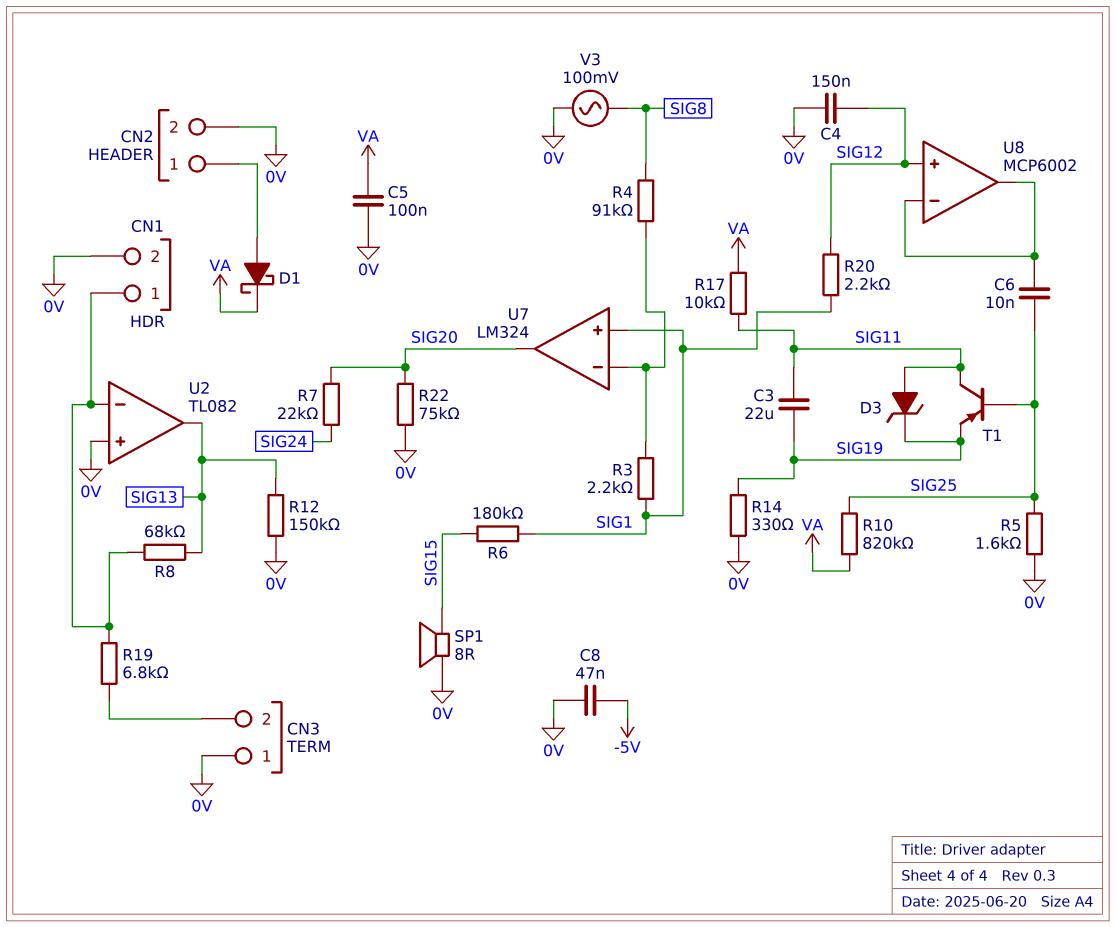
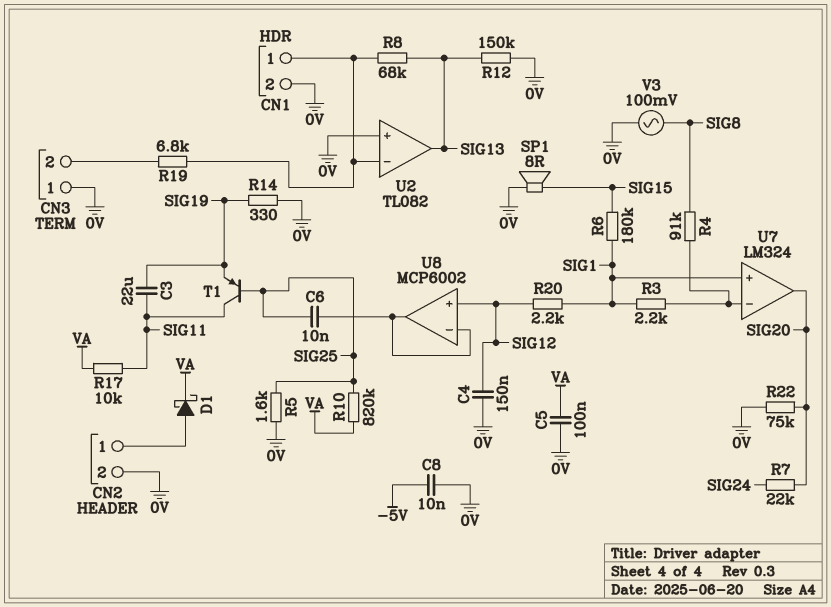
C8: 47nF (-5V, 0V) -> 10nF (-5V, 0V)
D3: zener (A SIG11, K SIG19) -> none

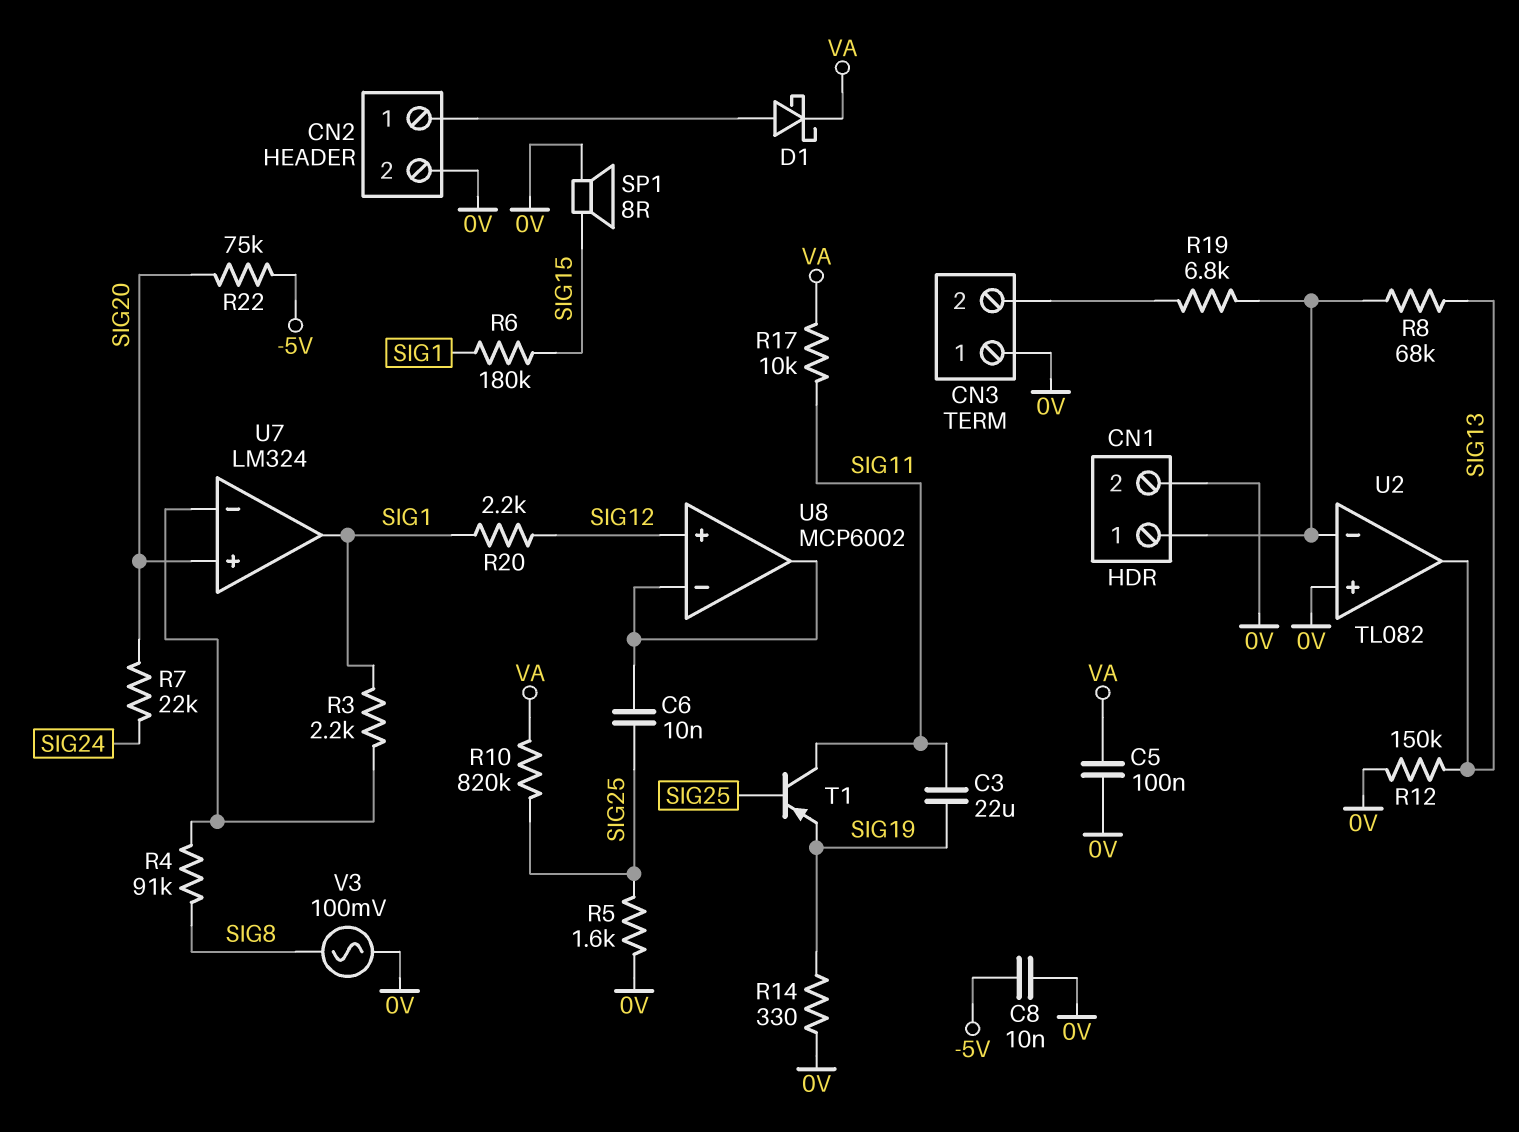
C4: 150nF (0V, SIG12) -> none
R22: 75k (0V, SIG20) -> 75k (-5V, SIG20)
U7 pin in+: SIG1 -> SIG20
U7 pin out: SIG20 -> SIG1

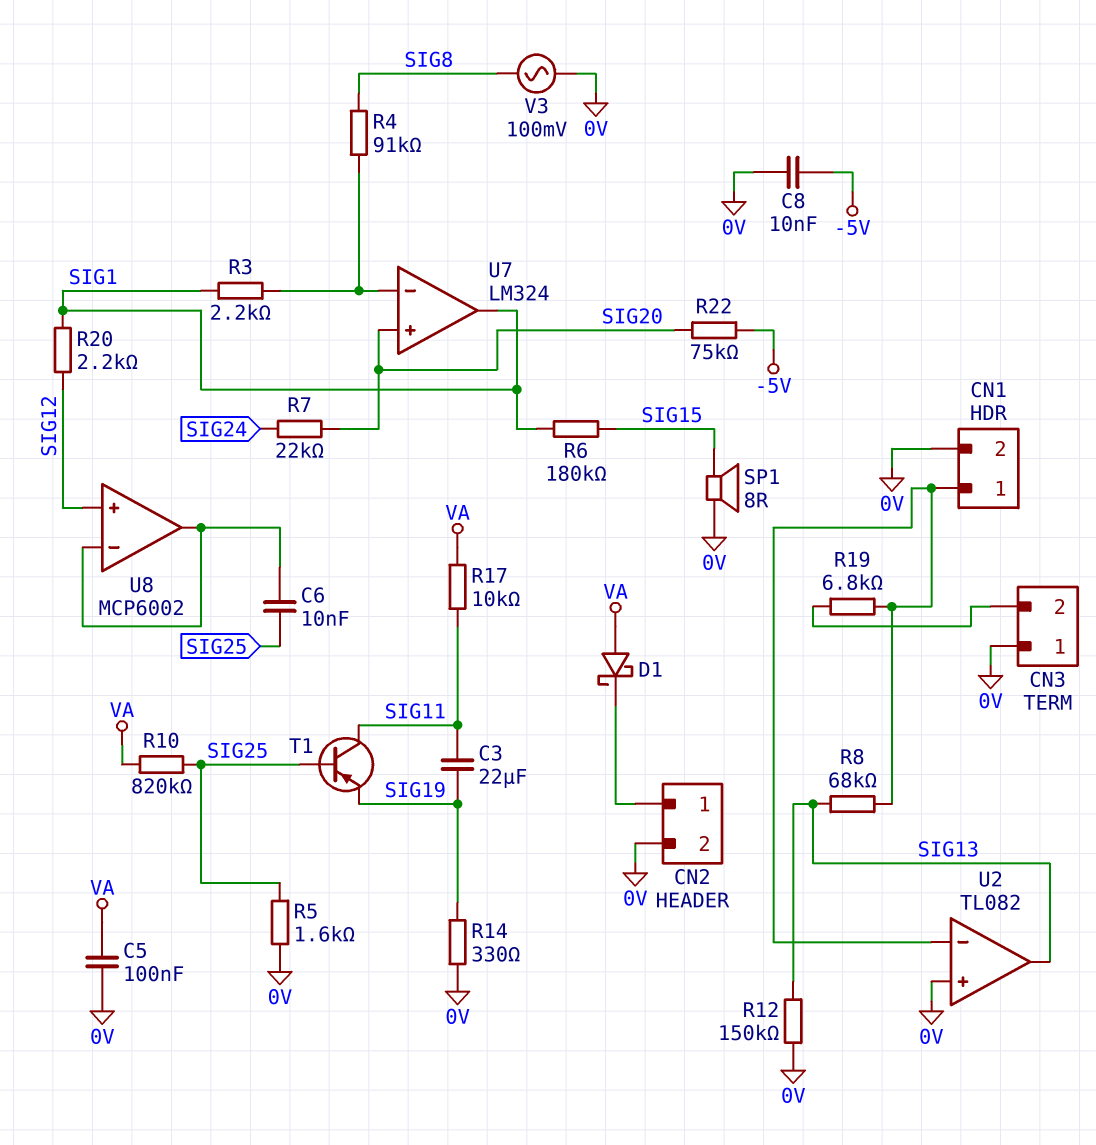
D1: schottky (A CN2/1, K VA) -> schottky (A VA, K CN2/1)

